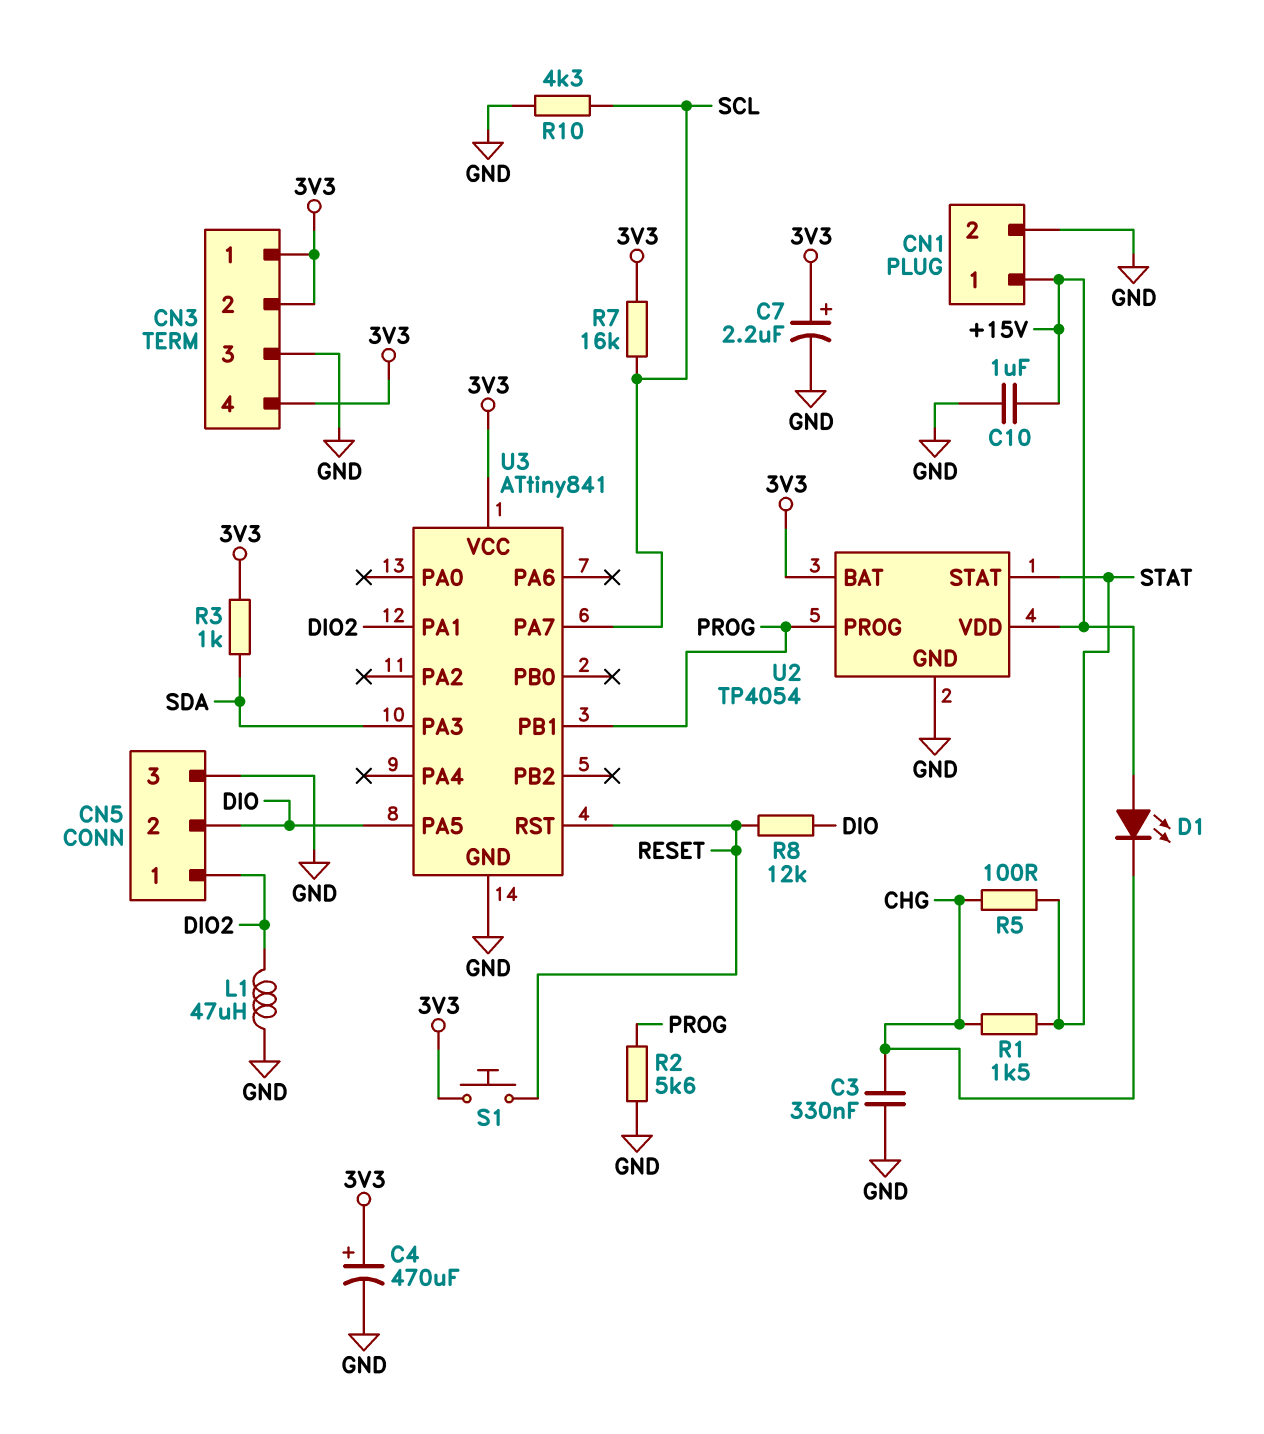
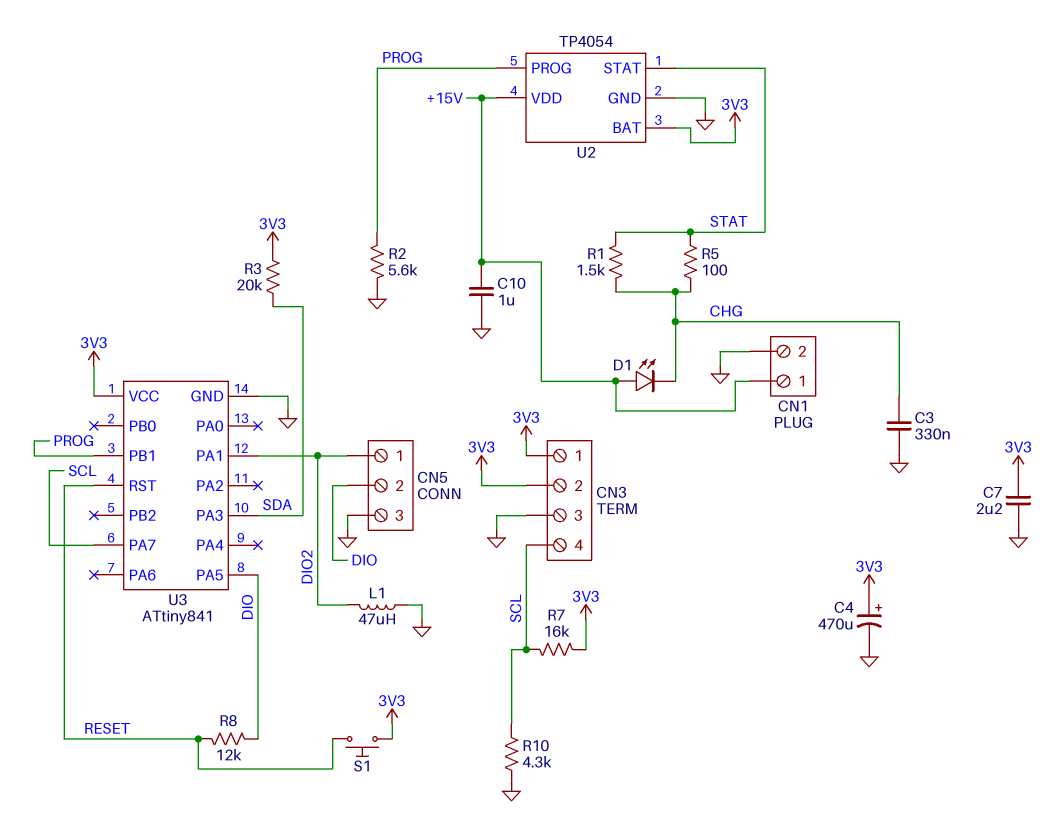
C7: 2.2uF (plus 3V3, minus GND) -> 2.2uF (3V3, GND)
CN3 pin 4: 3V3 -> SCL
R3: 1k (3V3, SDA) -> 20k (3V3, SDA)

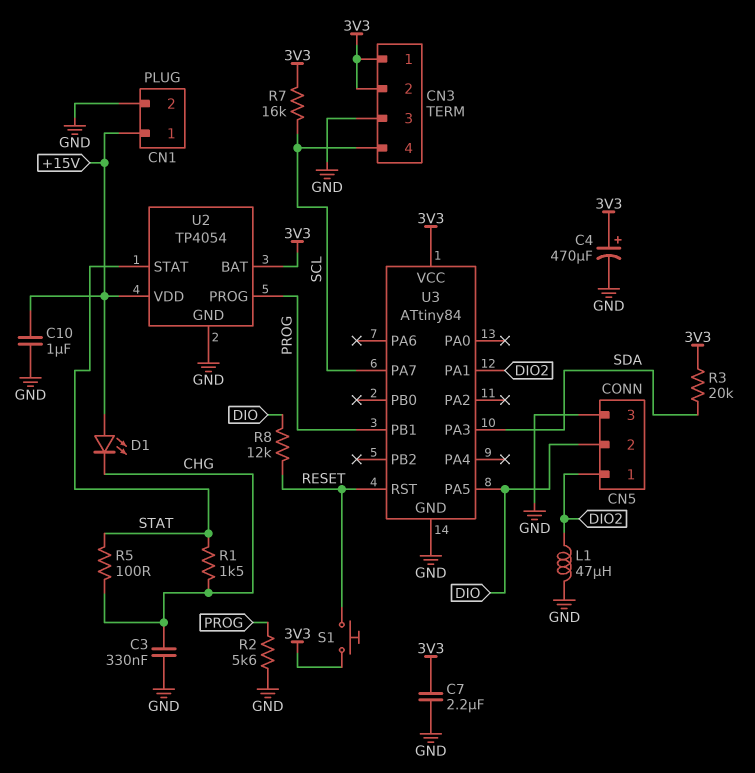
R10: 4.3k (GND, SCL) -> none
U3: ATtiny841 -> ATtiny84

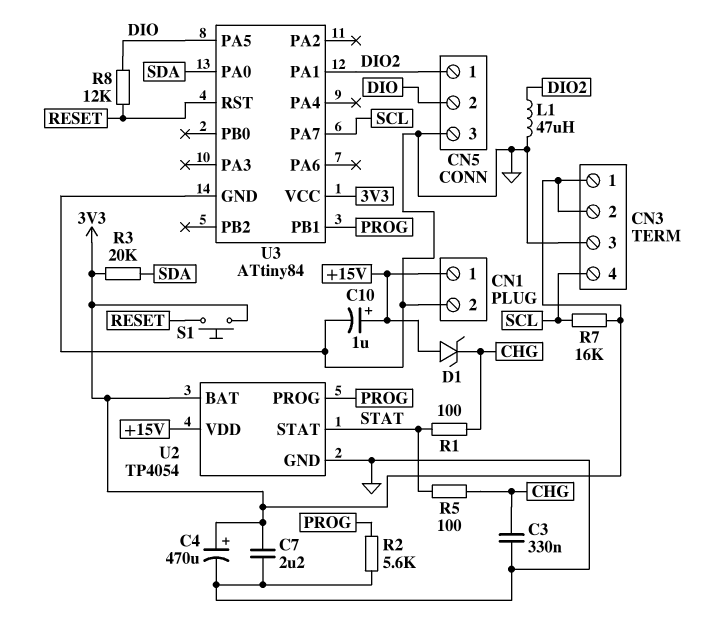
C10: 1uF (+15V, GND) -> 1uF (plus +15V, minus GND)
D1: LED (A +15V, K CHG) -> zener (A +15V, K CHG)
R1: 1.5k (CHG, STAT) -> 100 (CHG, STAT)
U3 pin PA0: none -> SDA
U3 pin PA3: SDA -> none

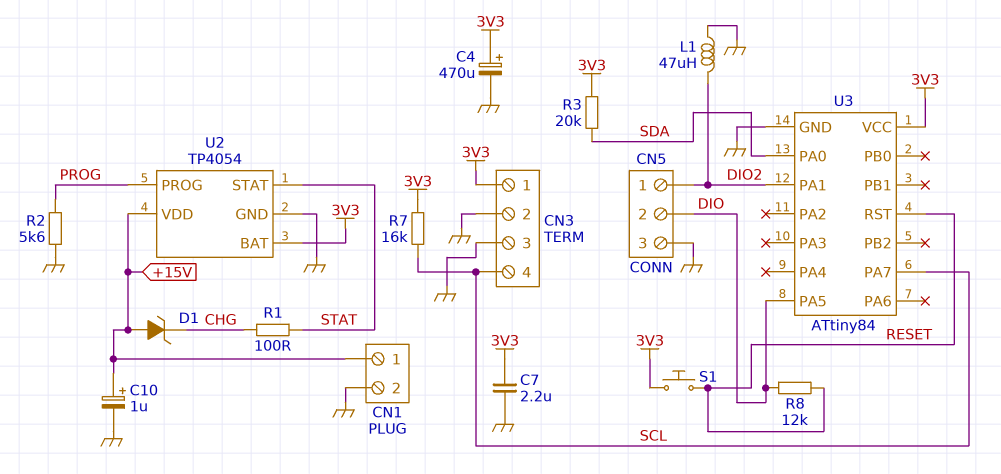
C3: 330nF (CHG, GND) -> none
CN3 pin 2: 3V3 -> GND
R5: 100 (CHG, STAT) -> none
U3 pin PB1: PROG -> none

